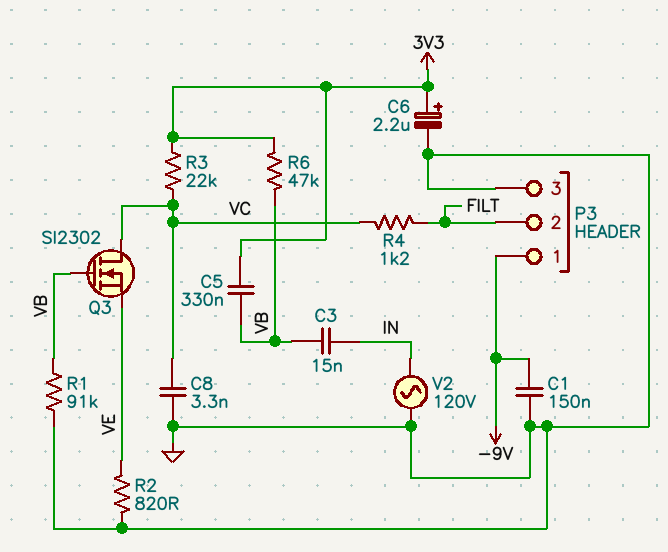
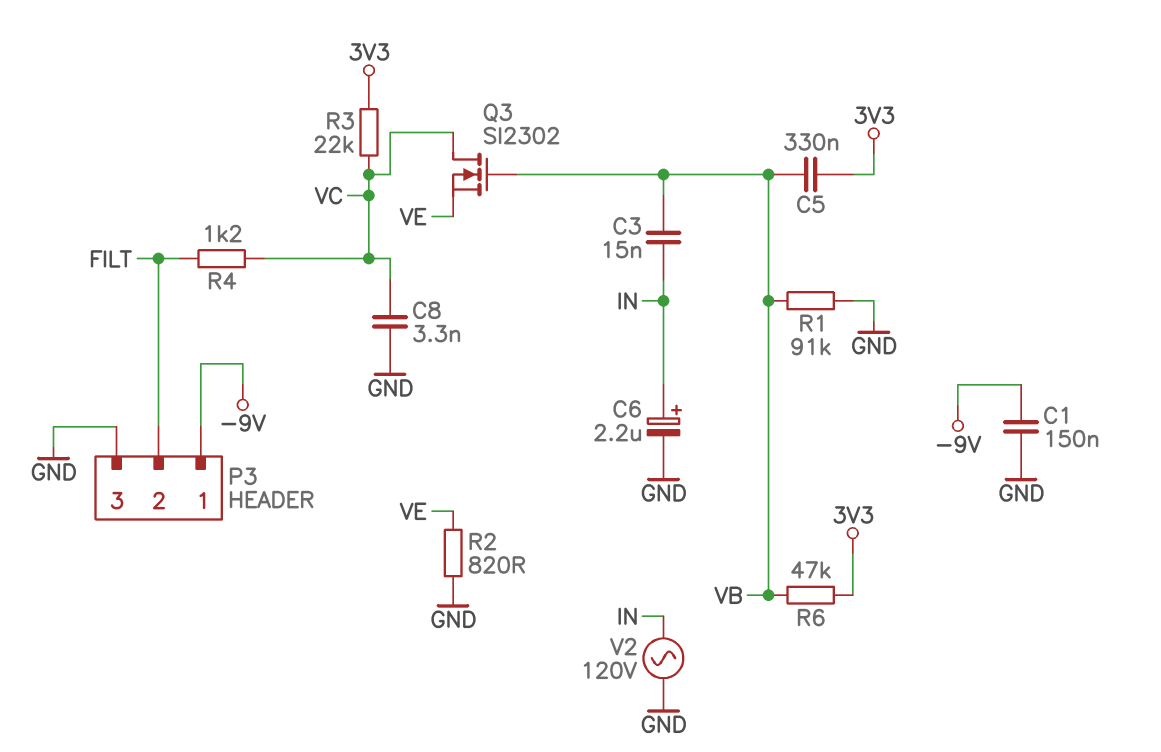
C6: 2.2uF (plus 3V3, minus GND) -> 2.2uF (plus IN, minus GND)

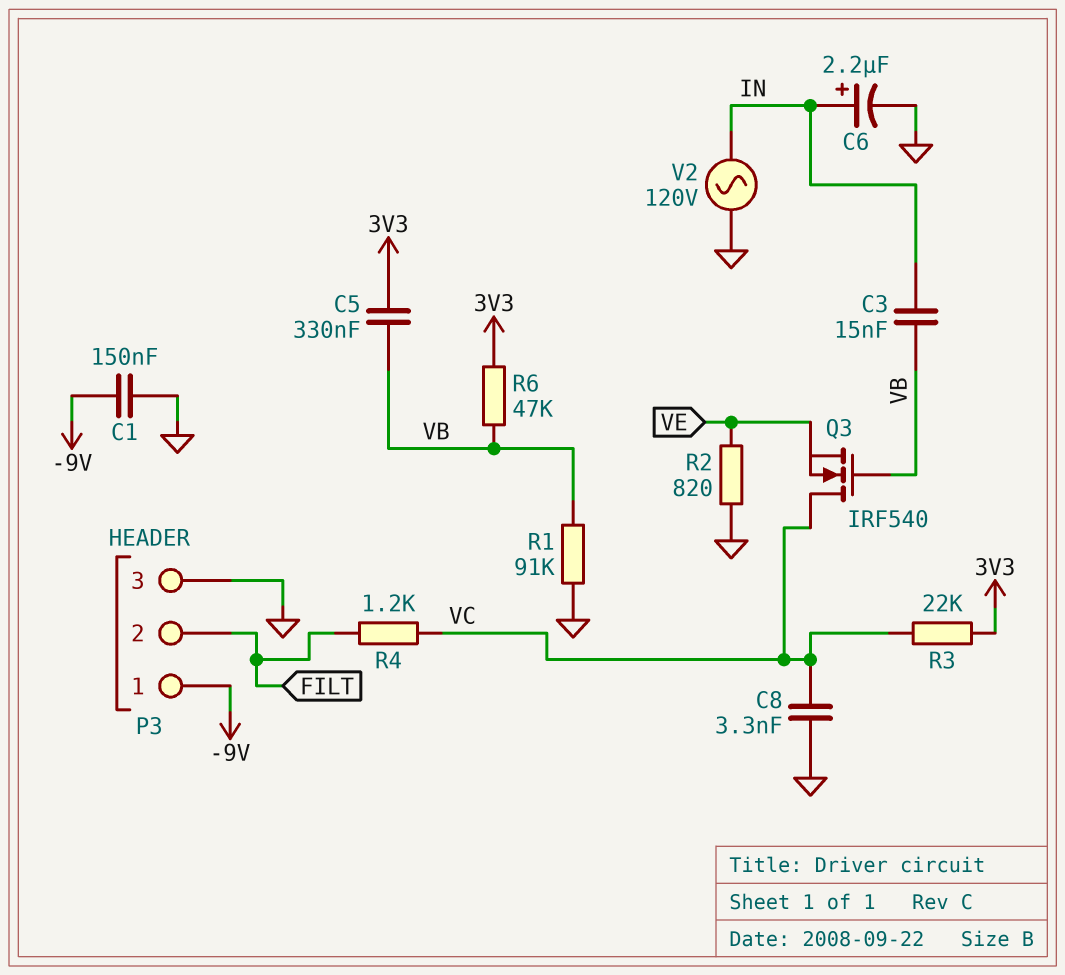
Q3: NMOS SI2302 (G VB, D VC, S VE) -> NMOS IRF540 (G VB, D VC, S VE)

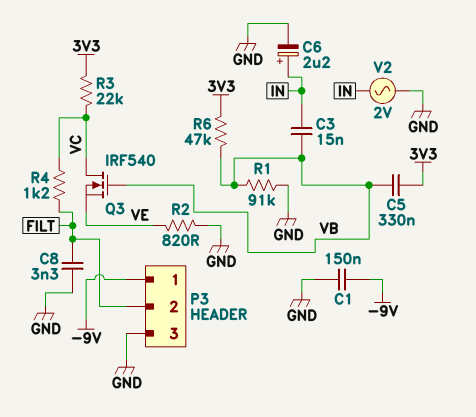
C8: 3.3nF (GND, VC) -> 3.3nF (FILT, GND)
V2: AC 120V (GND, IN) -> AC 2V (GND, IN)

